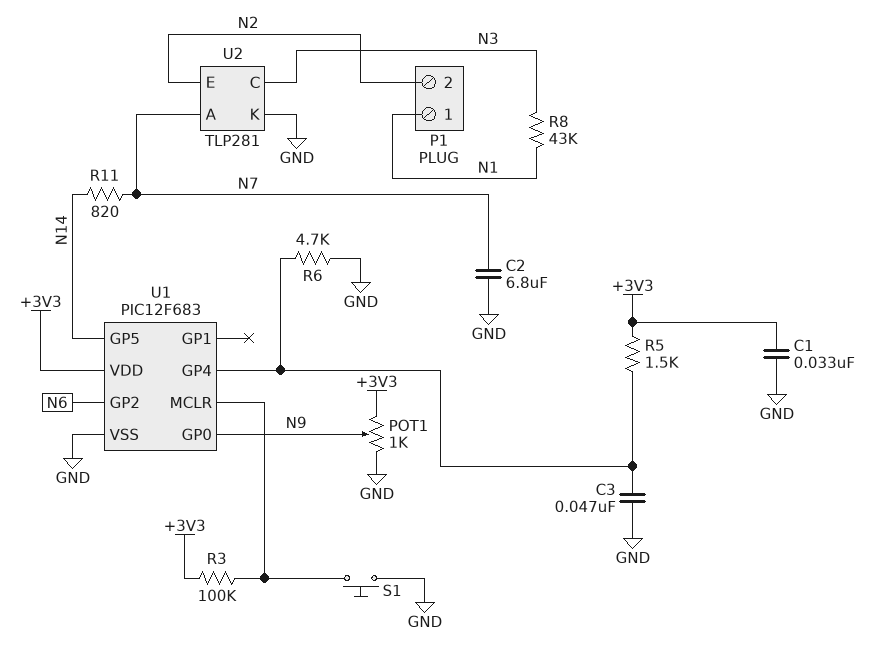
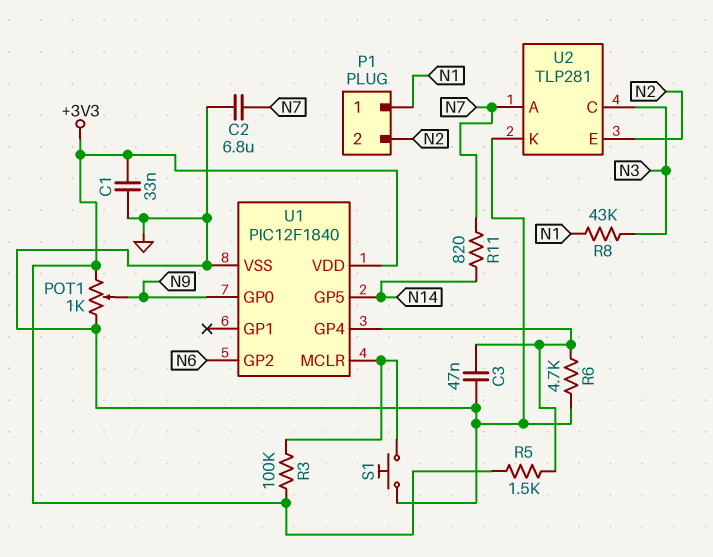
U1: PIC12F683 -> PIC12F1840

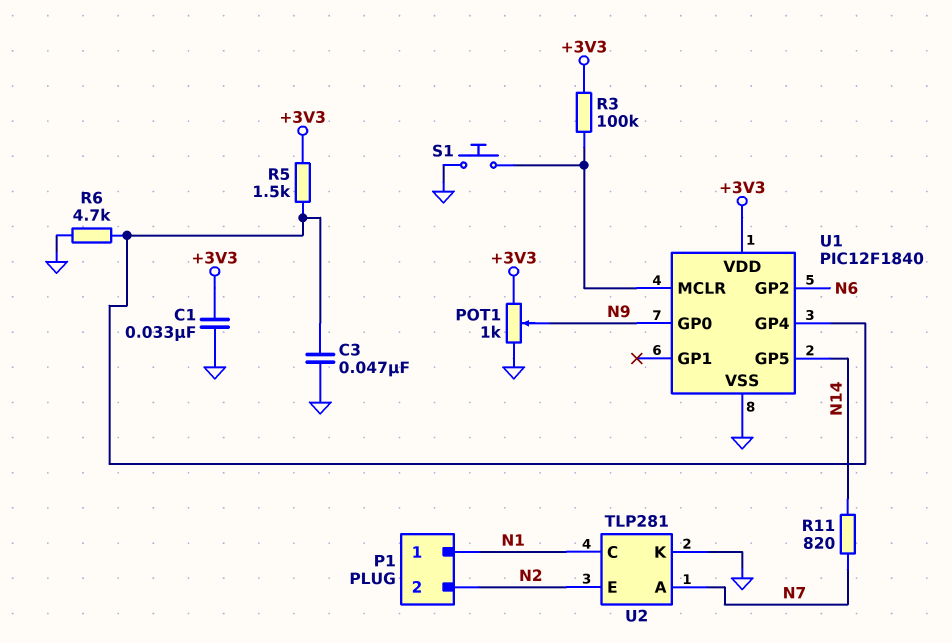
C2: 6.8uF (GND, N7) -> none
R8: 43k (N1, N3) -> none
U2 pin C: N3 -> N1

